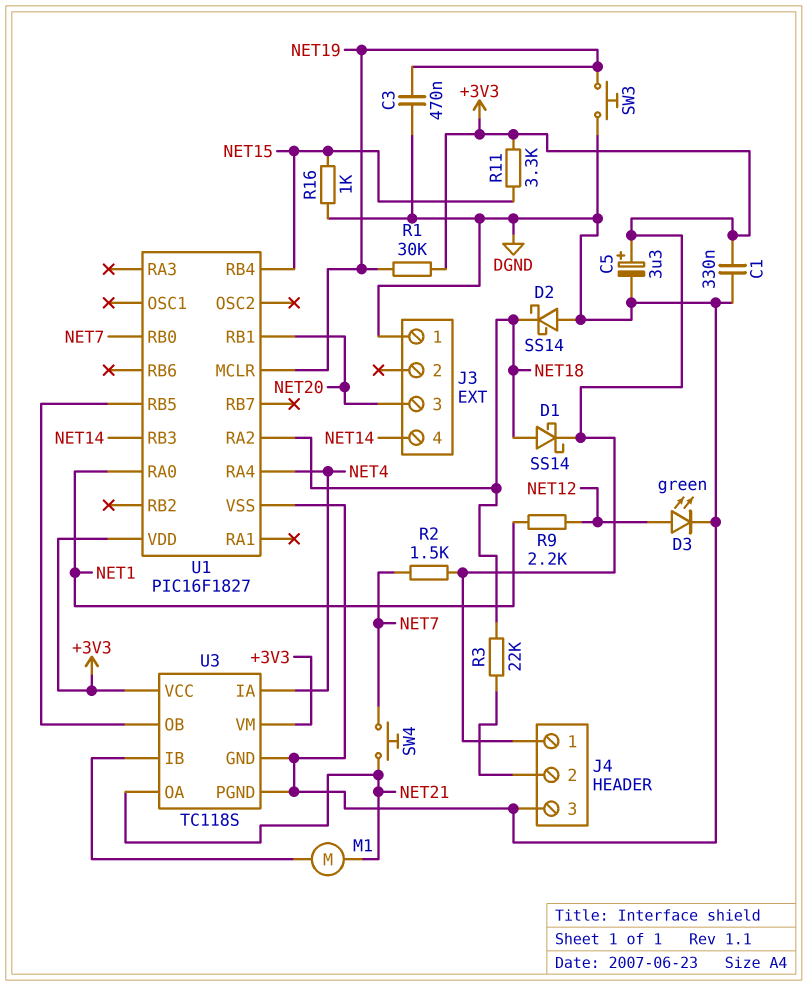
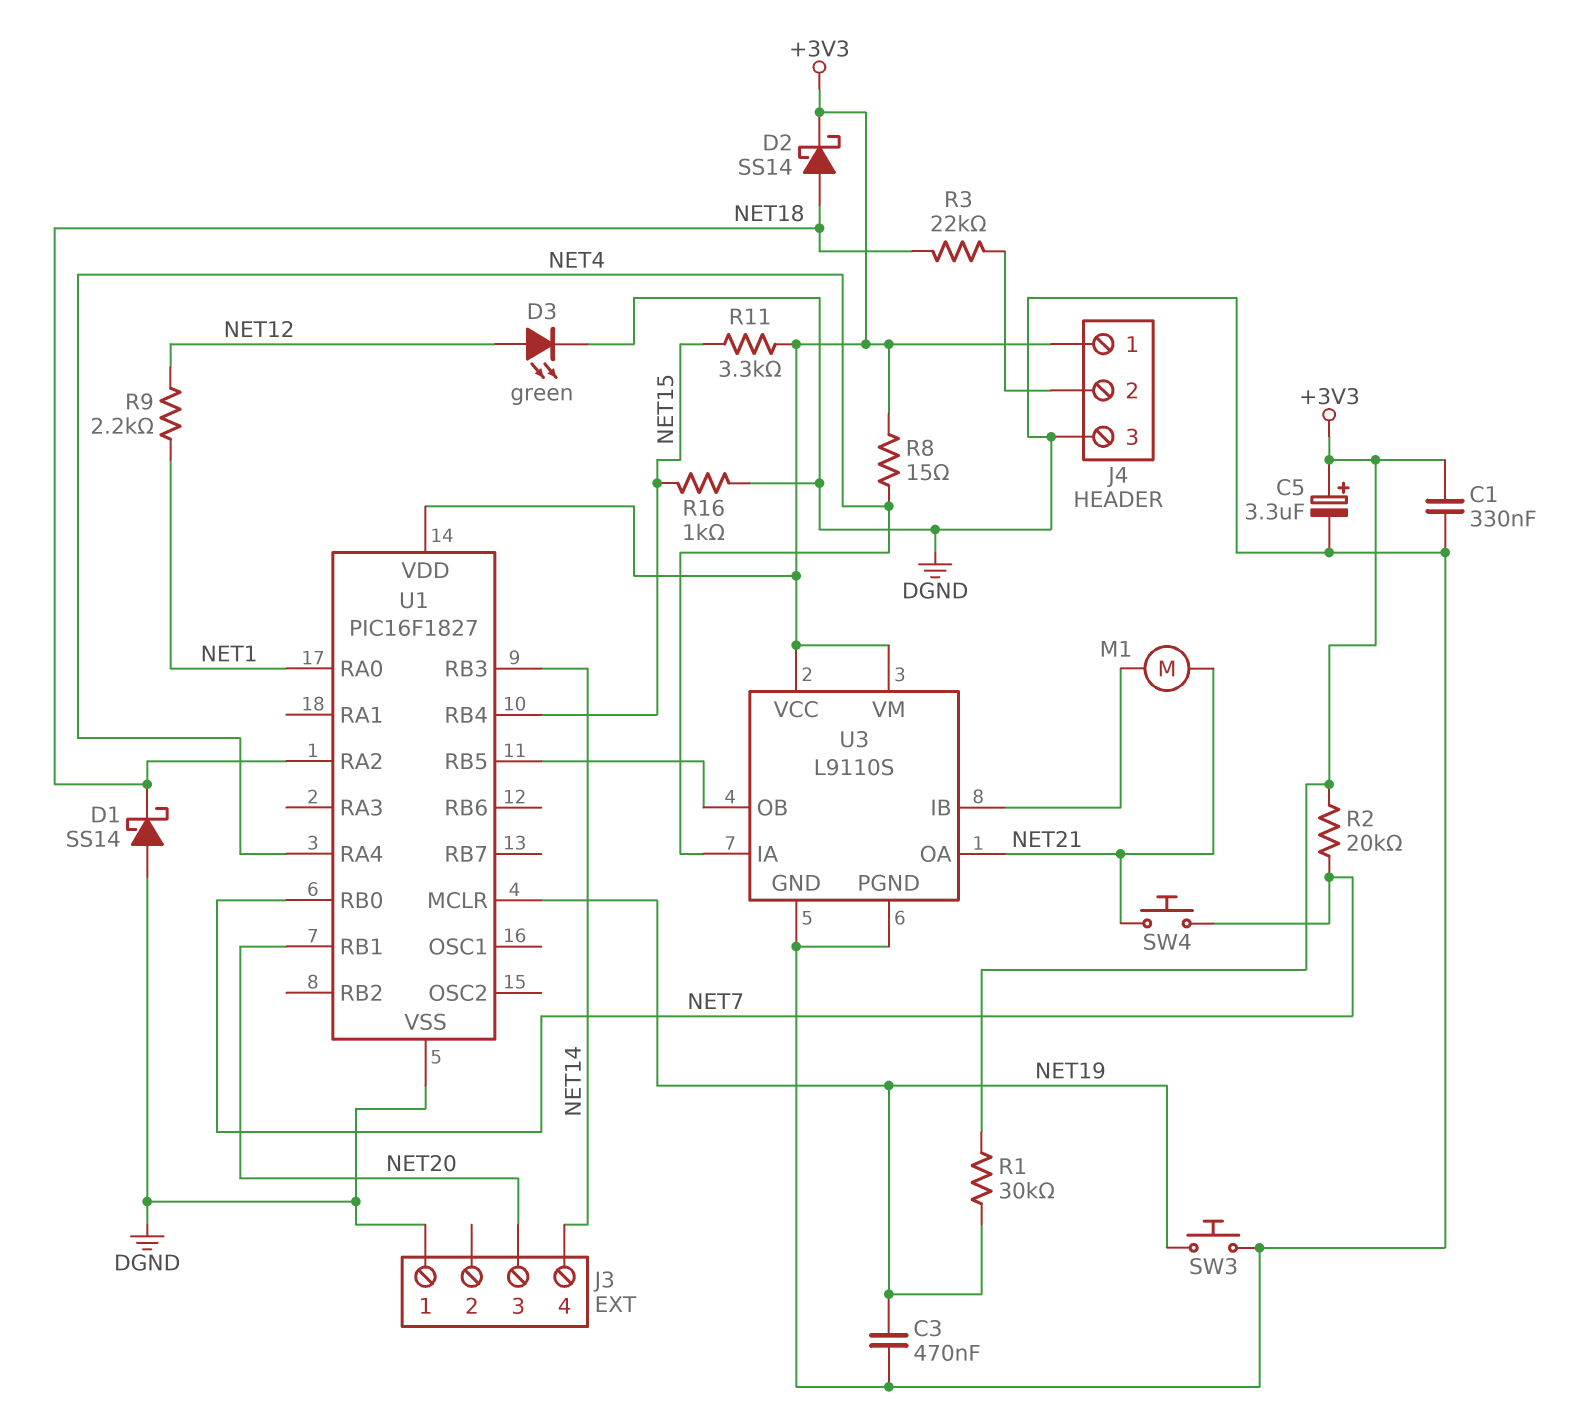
D1: schottky SS14 (A NET18, K +3V3) -> schottky SS14 (A DGND, K NET18)
D2: schottky SS14 (A DGND, K NET18) -> schottky SS14 (A NET18, K +3V3)
R2: 1.5k (+3V3, NET7) -> 20k (+3V3, NET7)
R8: none -> 15 (+3V3, NET4)
U3: TC118S -> L9110S

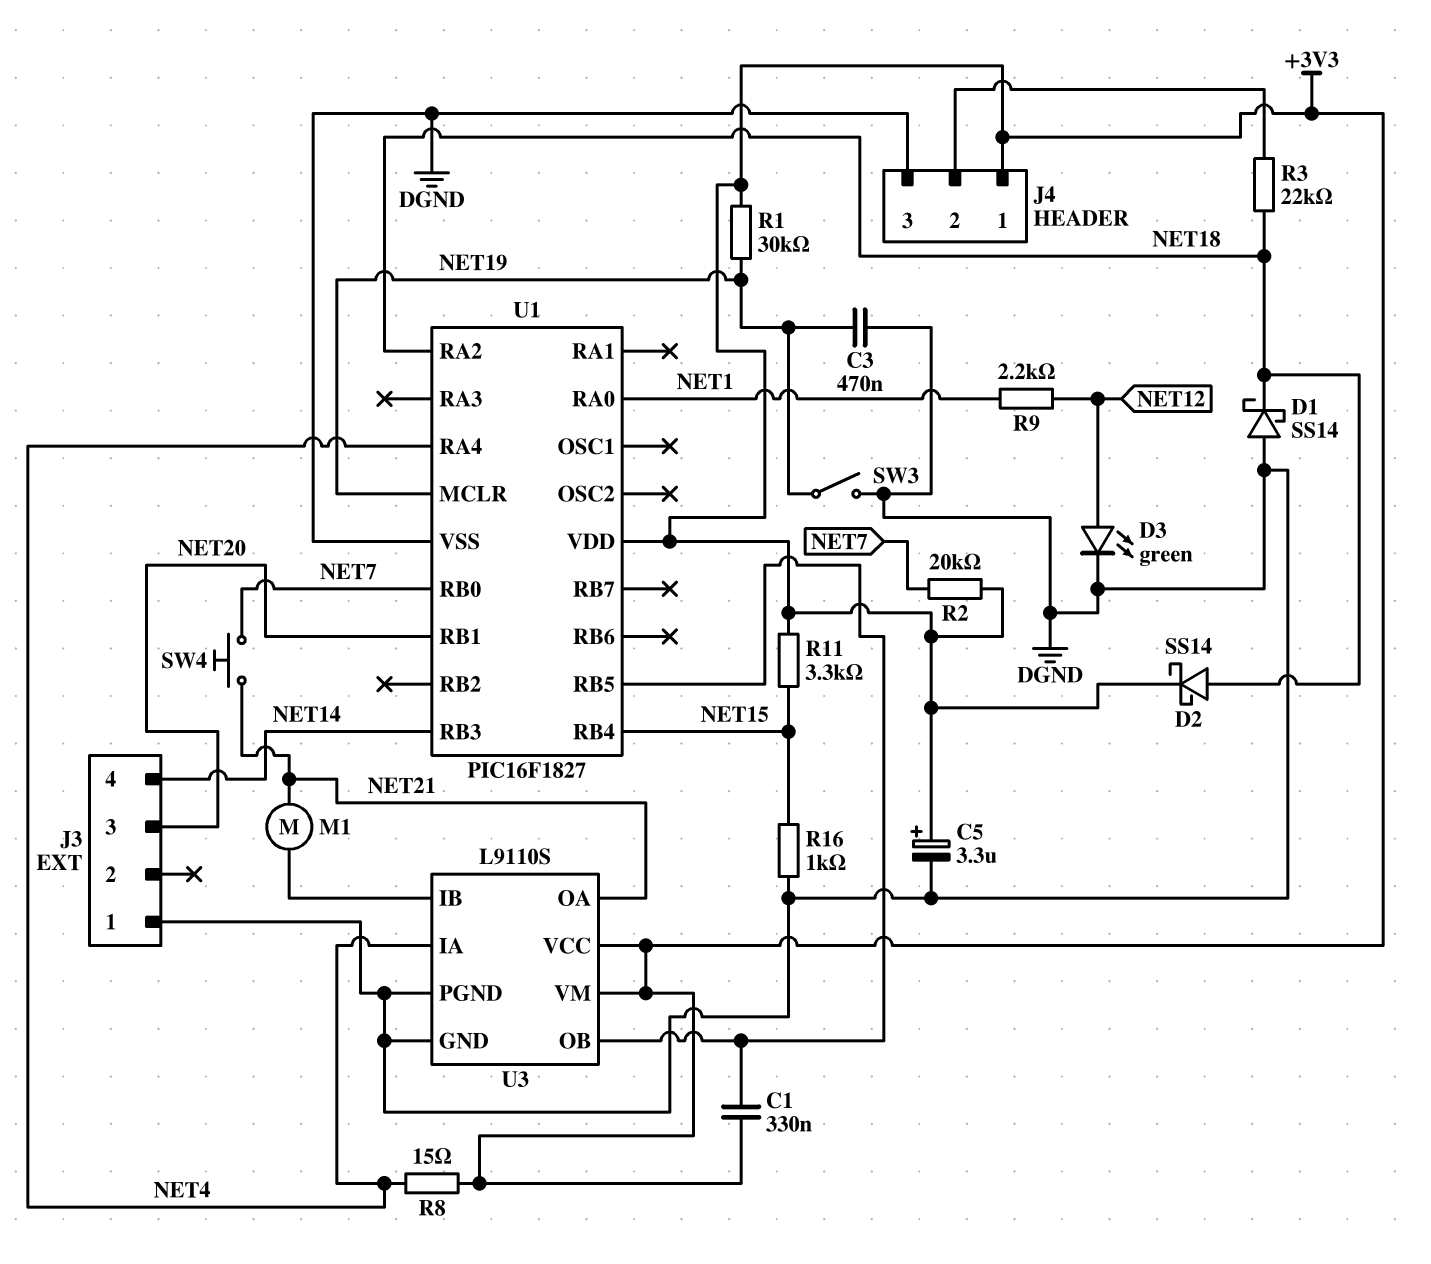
C1: 330nF (+3V3, DGND) -> 330nF (+3V3, U1/RB5)
SW3: button (DGND, NET19) -> switch (DGND, NET19)

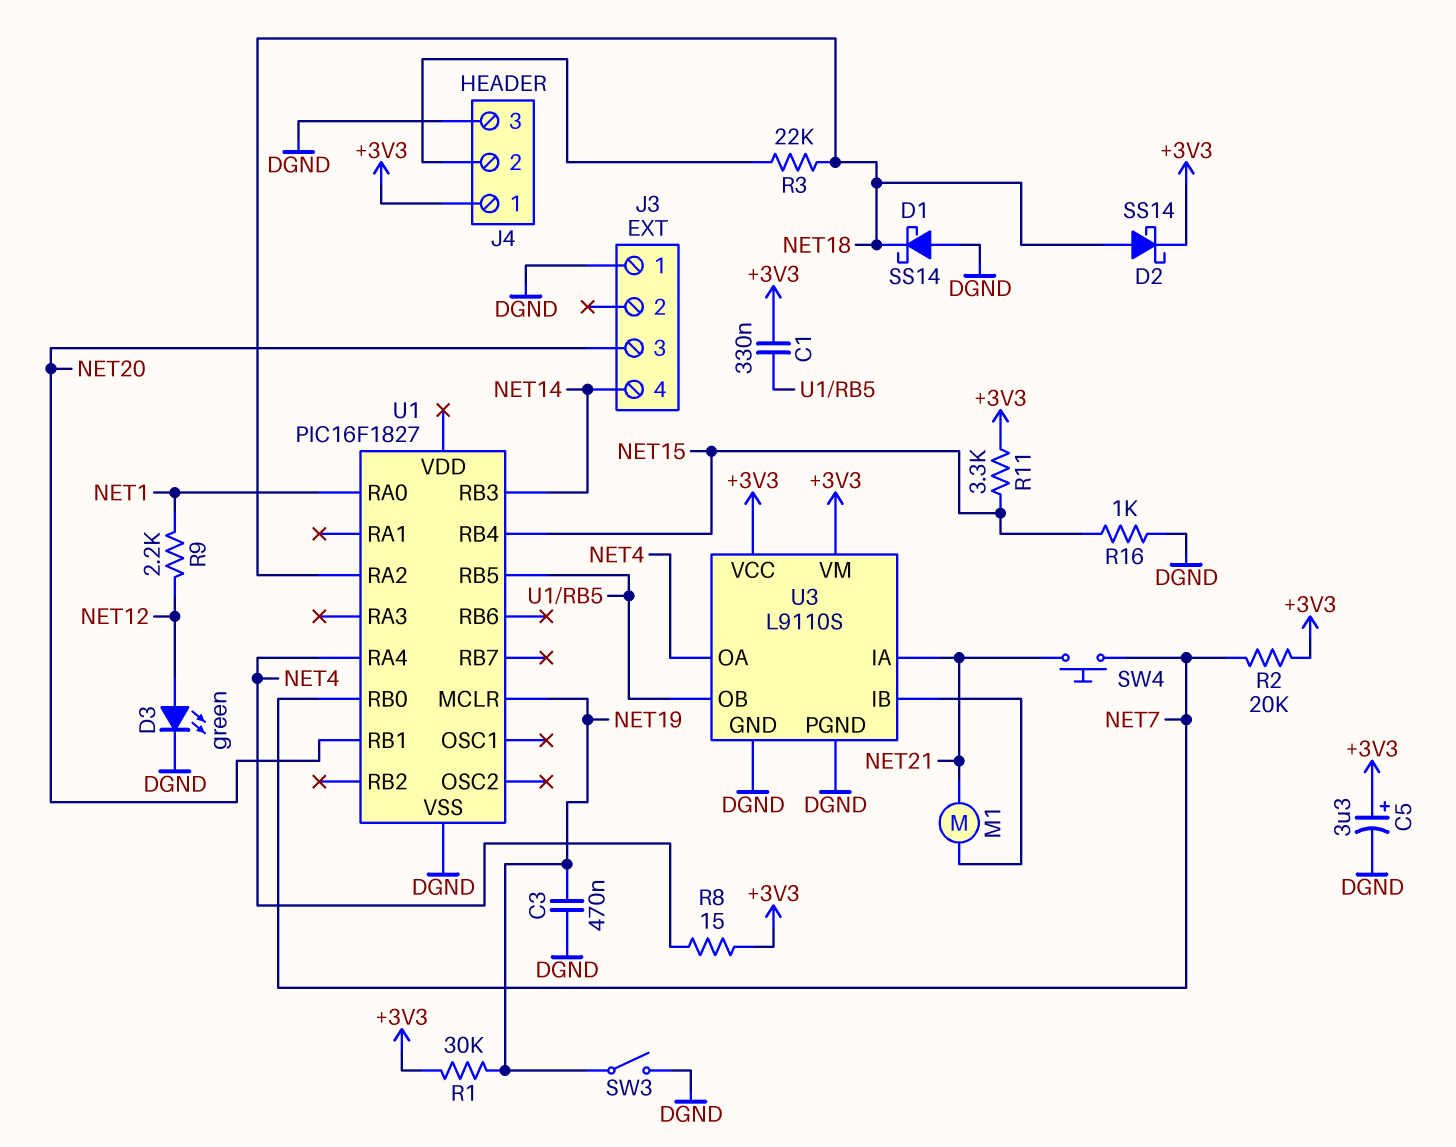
U1 pin VDD: +3V3 -> none
U3 pin IA: NET4 -> NET21
U3 pin OA: NET21 -> NET4

